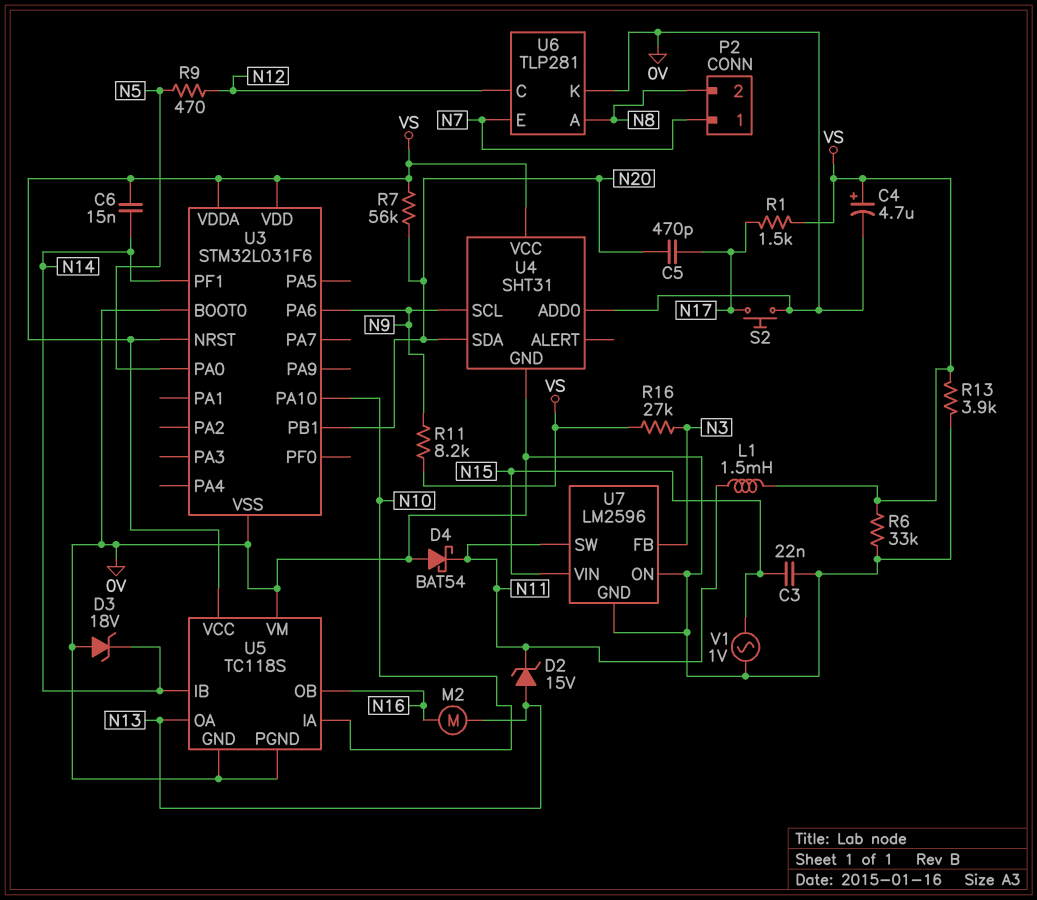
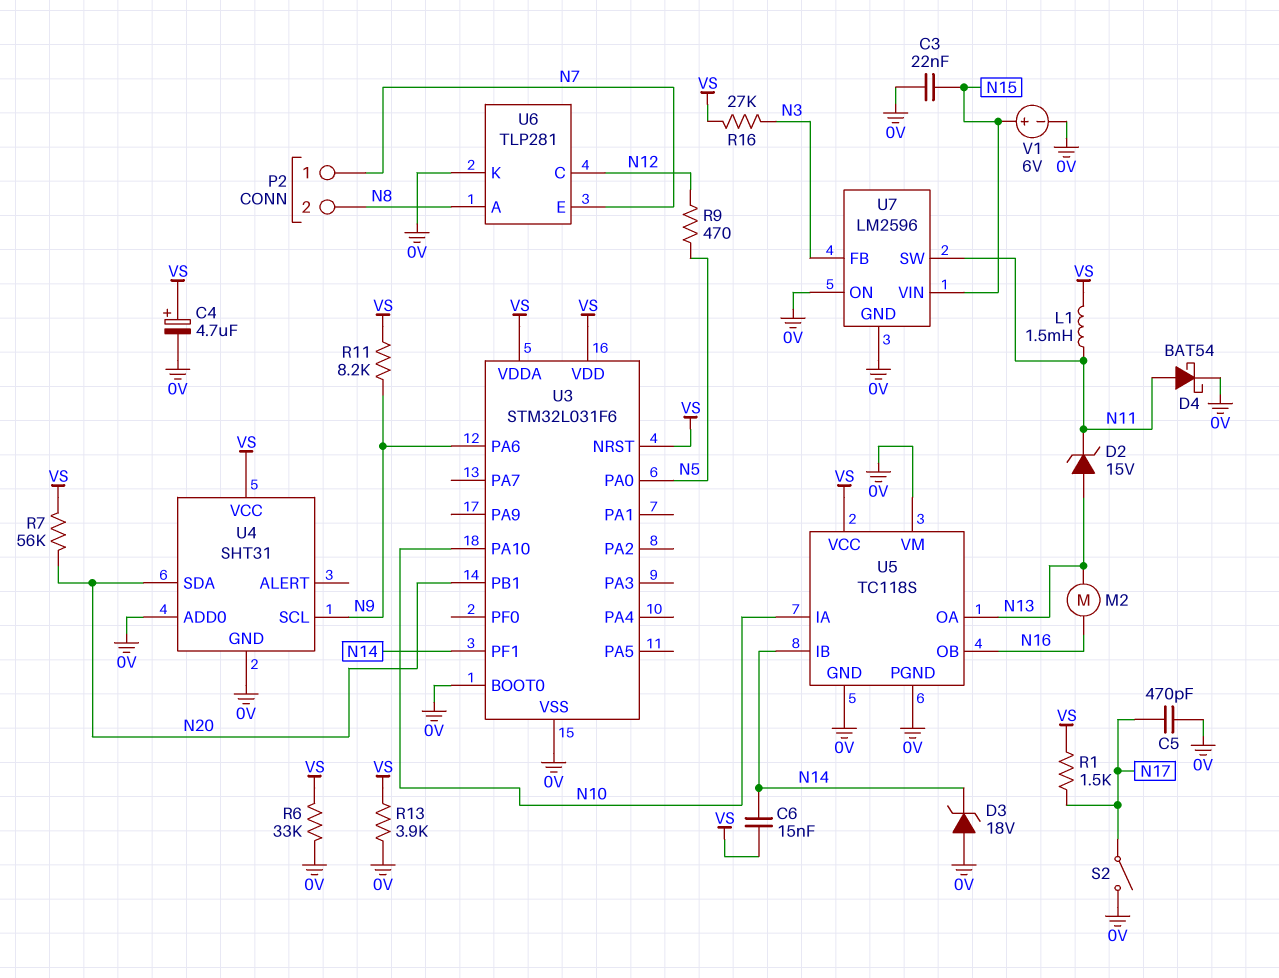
C5: 470pF (N17, N20) -> 470pF (0V, N17)
D4: schottky BAT54 (A 0V, K N11) -> schottky BAT54 (A N11, K 0V)
S2: button (0V, N17) -> switch (0V, N17)
V1: AC 1V (0V, N15) -> 6V (plus N15, minus 0V)

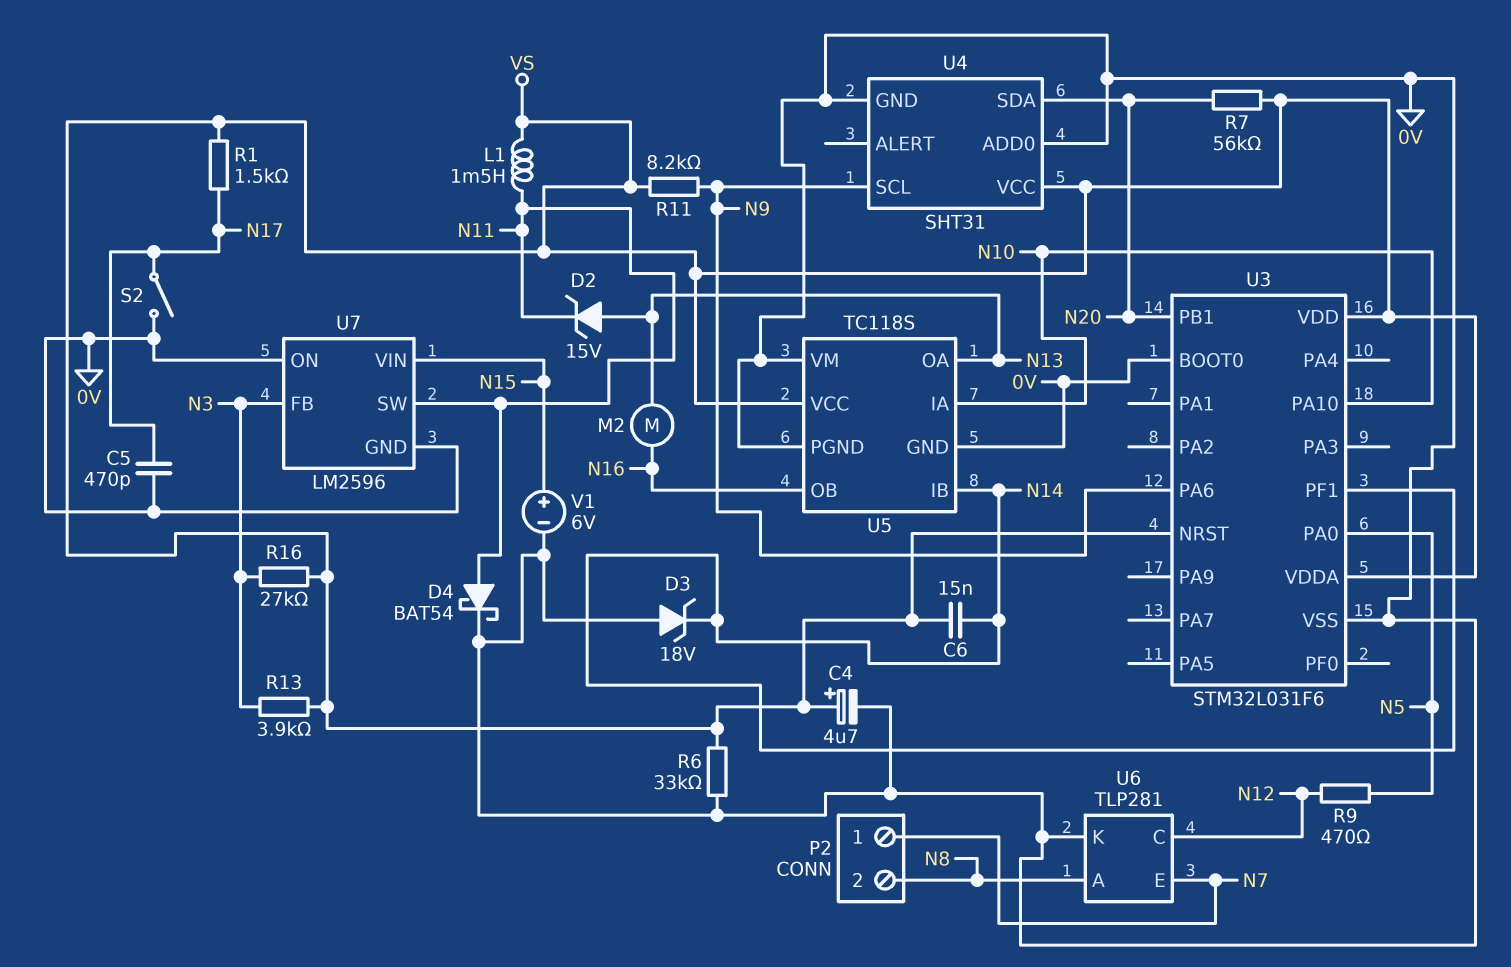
C3: 22nF (0V, N15) -> none
R13: 3.9k (0V, VS) -> 3.9k (N3, VS)

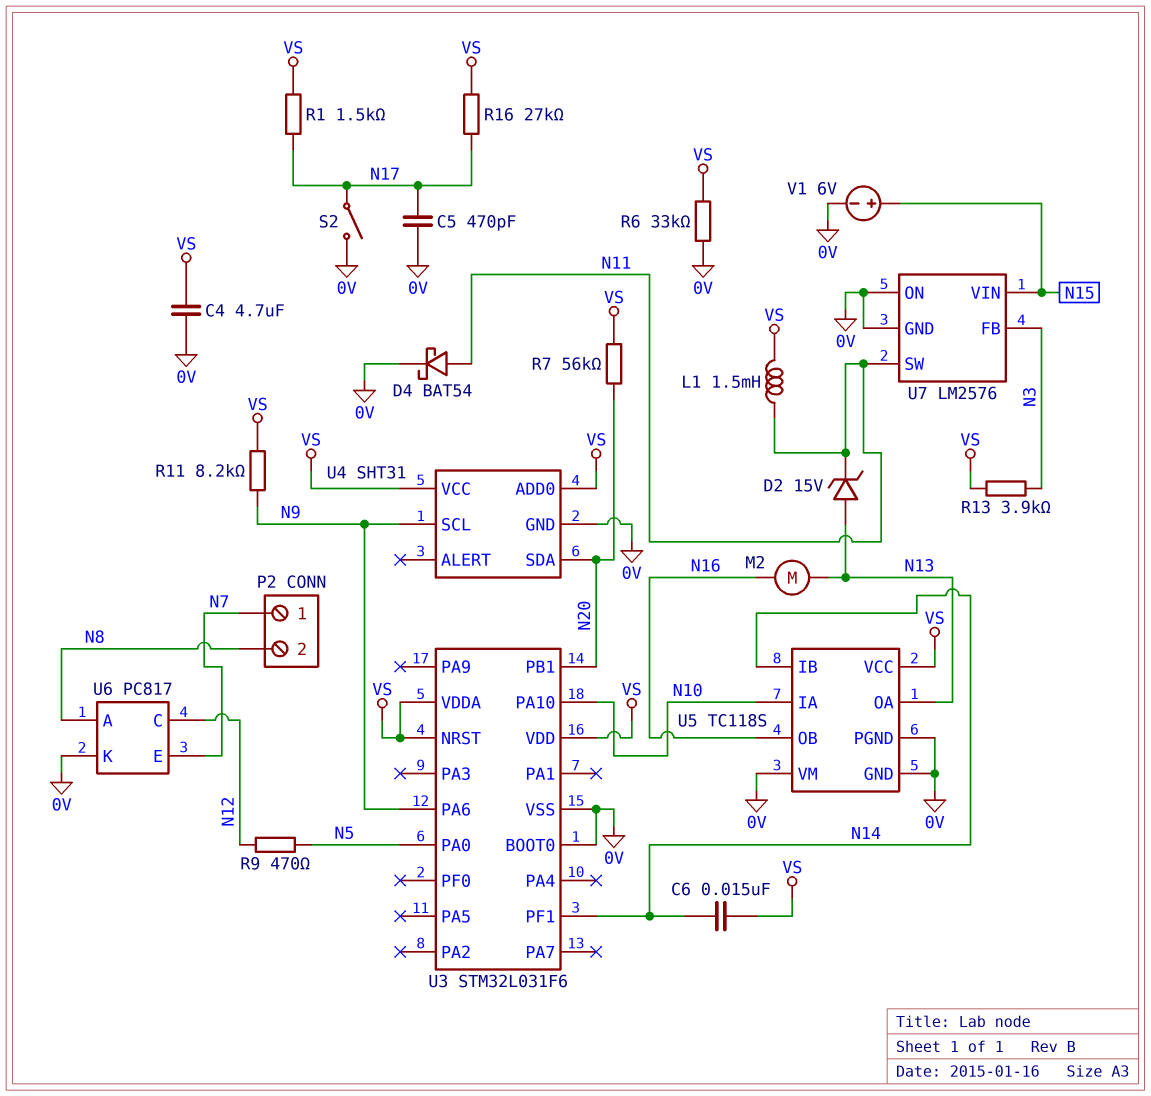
C4: 4.7uF (plus VS, minus 0V) -> 4.7uF (0V, VS)
D3: zener 18V (A 0V, K N14) -> none
R16: 27k (N3, VS) -> 27k (N17, VS)
U4 pin ADD0: 0V -> VS
U6: TLP281 -> PC817
U7: LM2596 -> LM2576

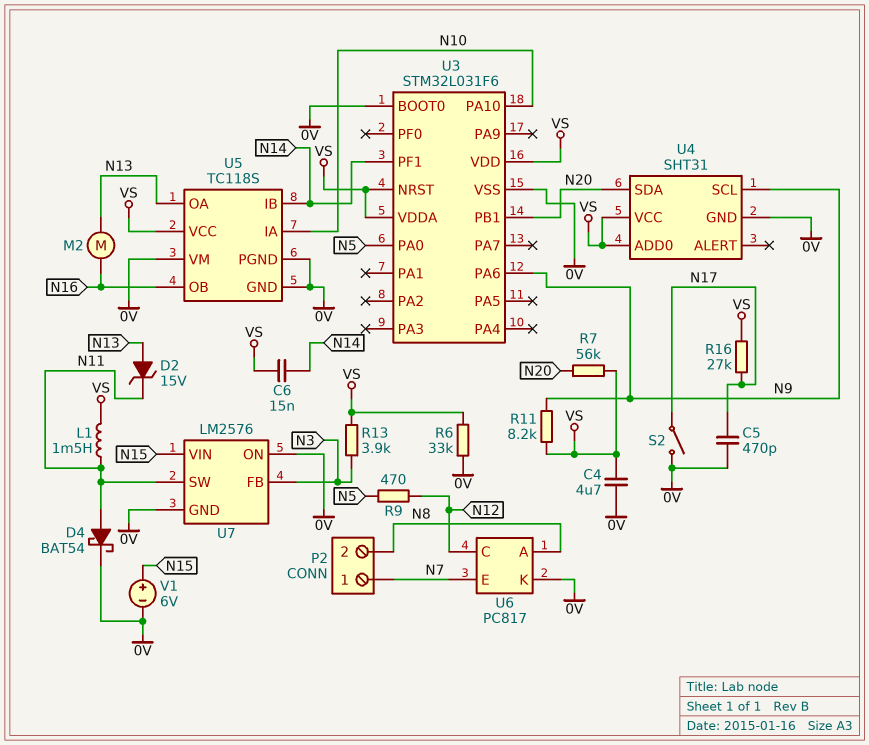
R1: 1.5k (N17, VS) -> none

